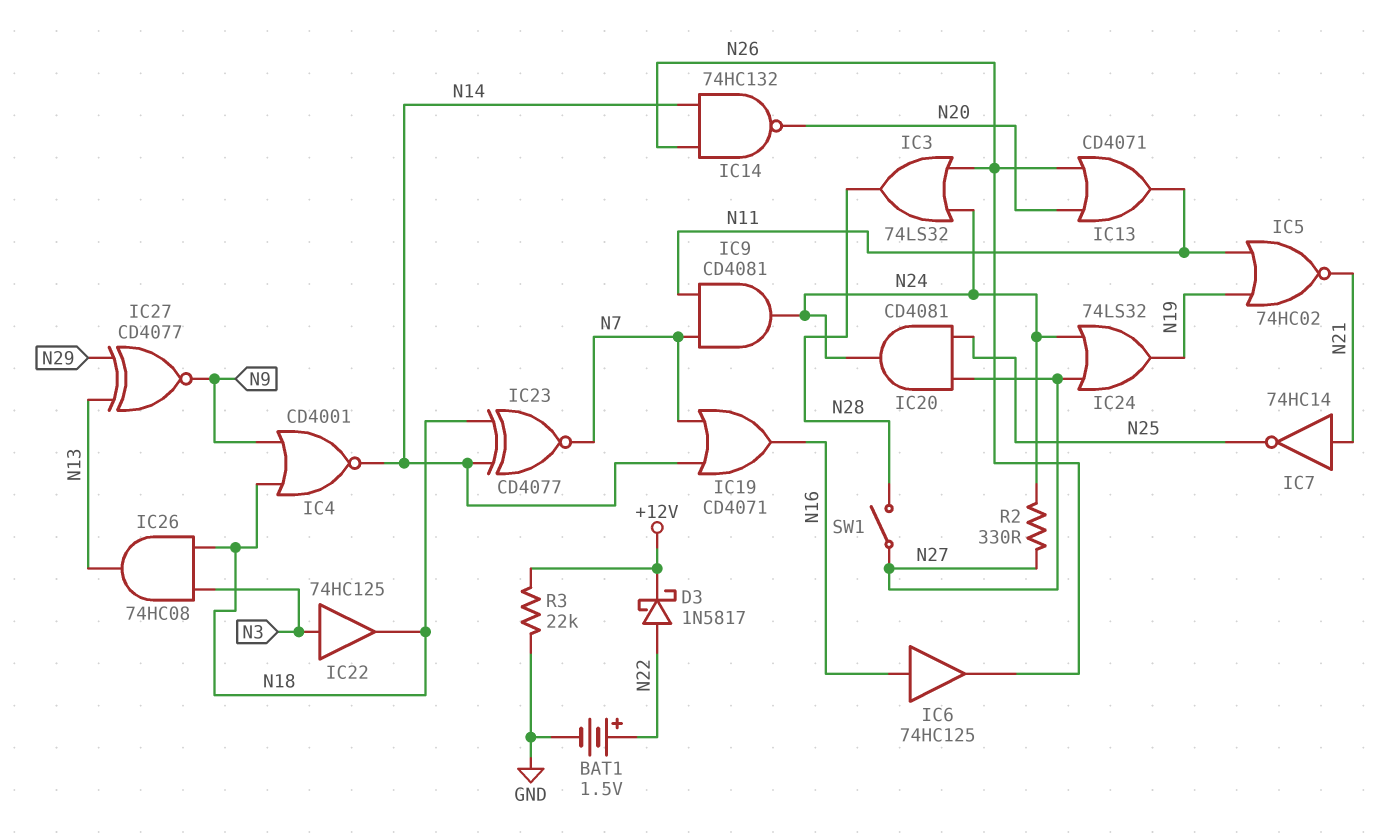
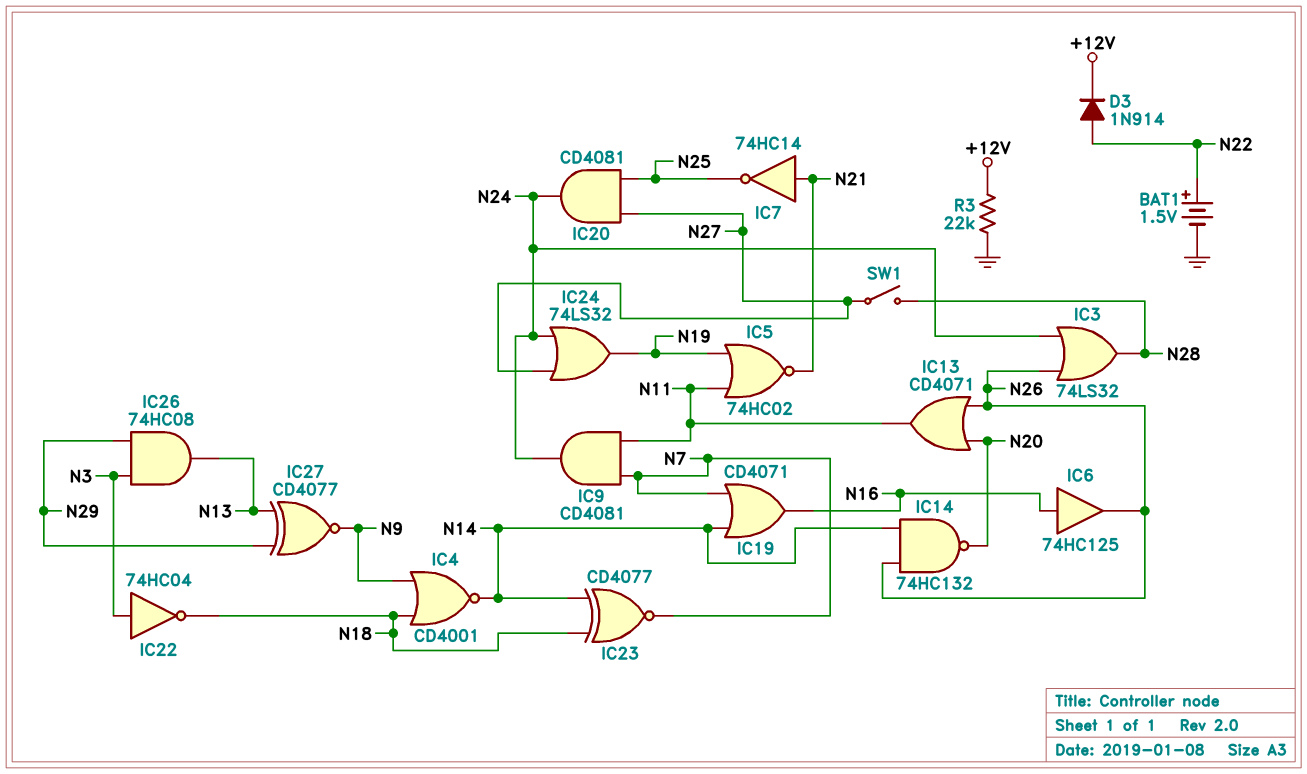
D3: schottky 1N5817 (A N22, K +12V) -> diode 1N914 (A N22, K +12V)
IC22: buffer 74HC125 (in N3, out N18) -> NOT 74HC04 (in N3, out N18)
IC26: AND 74HC08 (in N3, in N18, out N13) -> AND 74HC08 (in N3, in N29, out N13)
R2: 330 (N24, N27) -> none

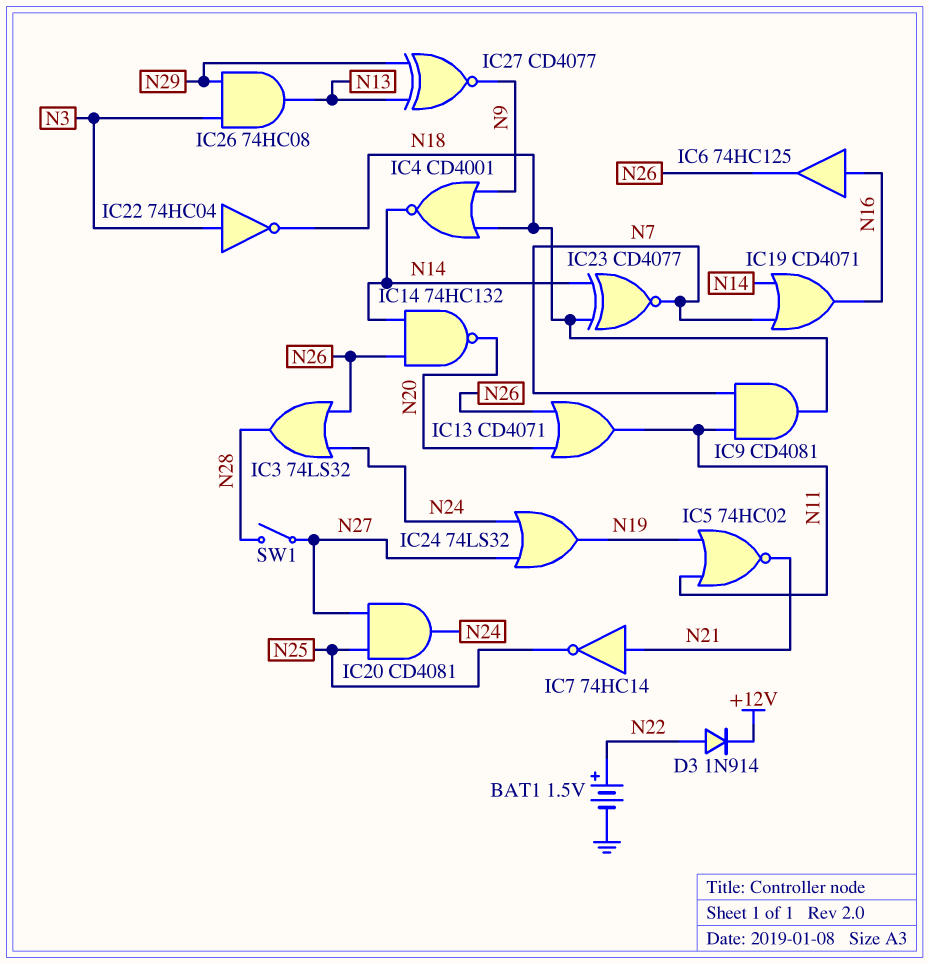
IC9: AND CD4081 (in N7, in N11, out N24) -> AND CD4081 (in N7, in N11, out N18)
R3: 22k (+12V, GND) -> none

